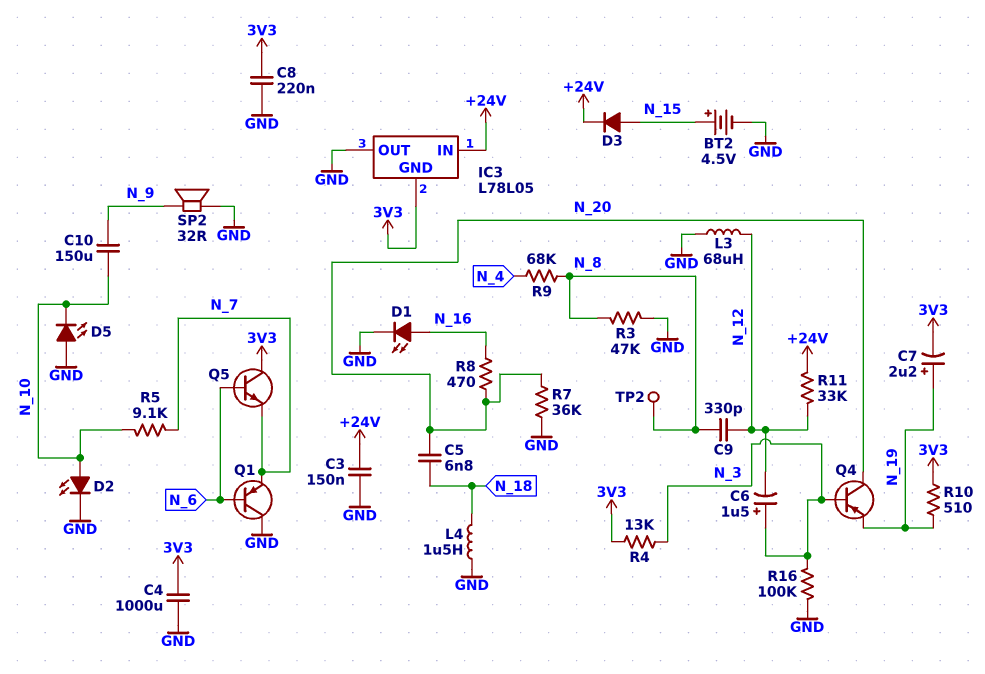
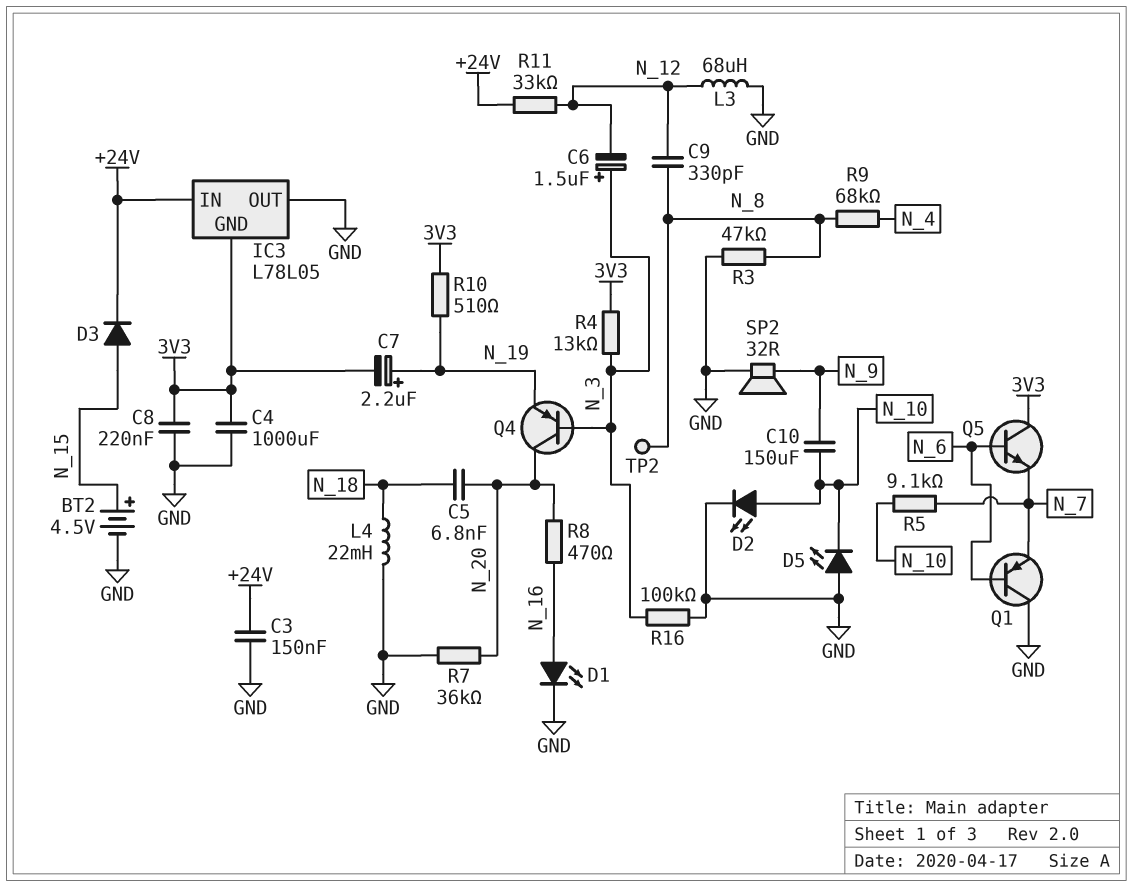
L4: 1.5uH (GND, N_18) -> 22mH (GND, N_18)

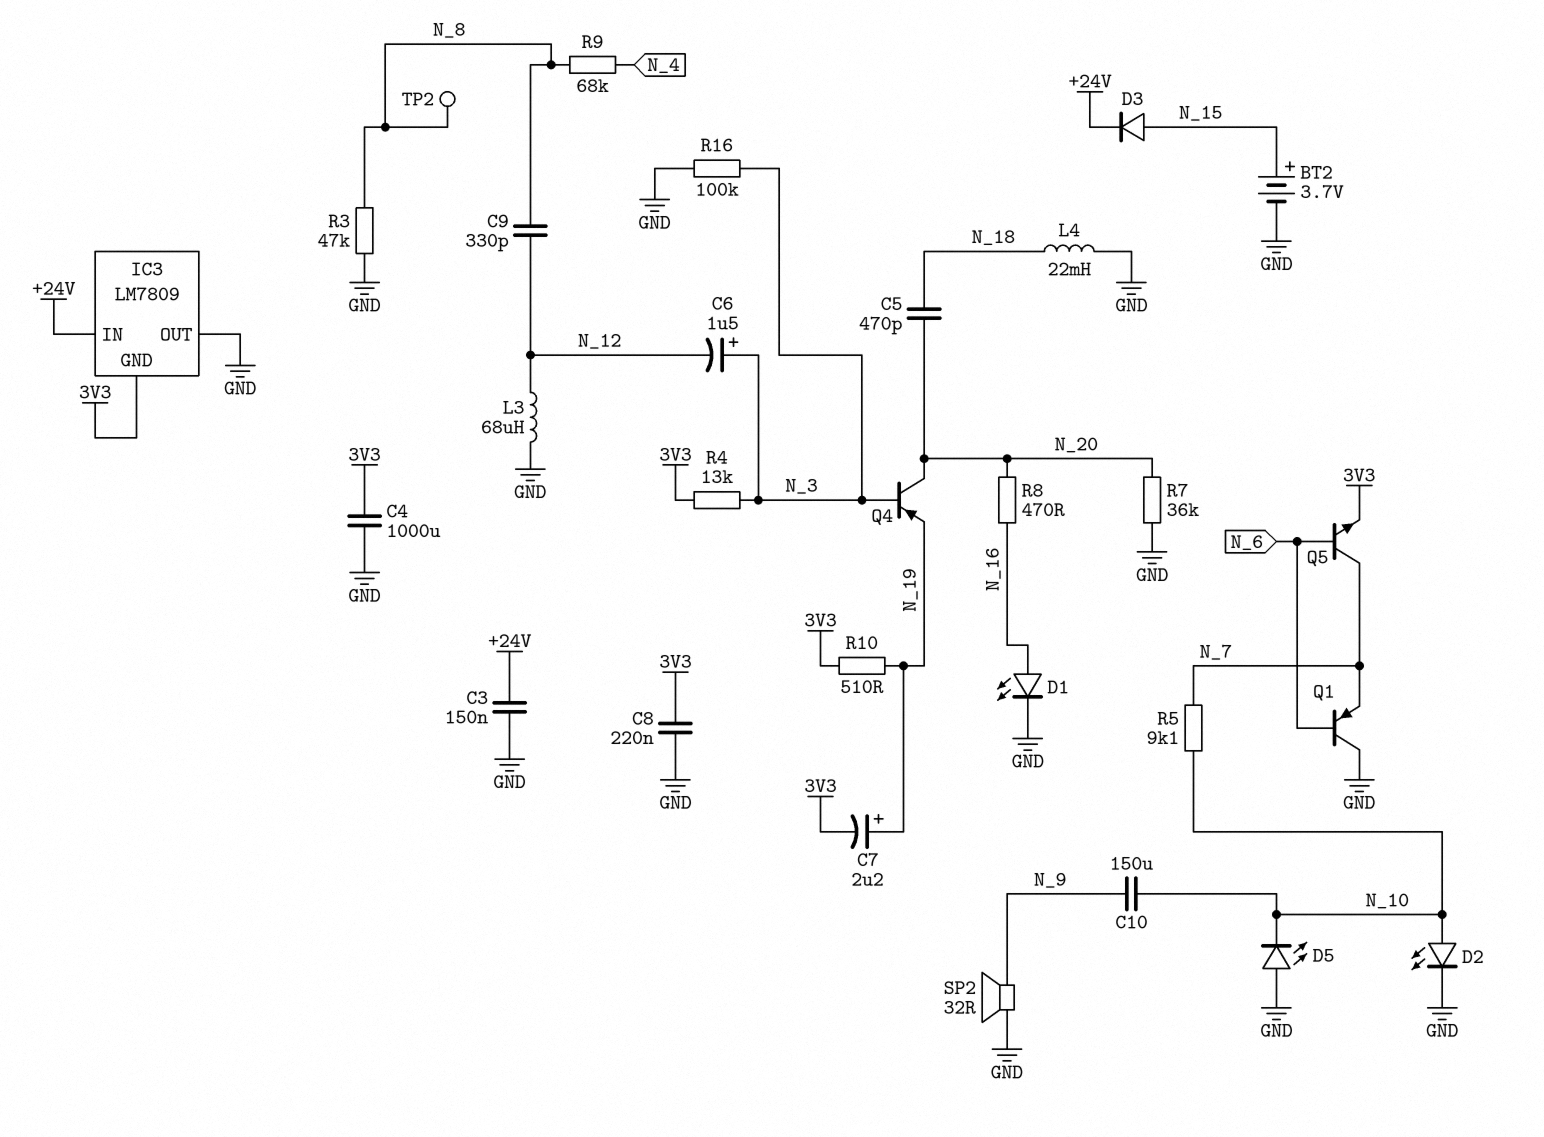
BT2: 4.5V (plus N_15, minus GND) -> 3.7V (plus N_15, minus GND)
C5: 6.8nF (N_18, N_20) -> 470pF (N_18, N_20)
IC3: L78L05 -> LM7809
Q5: NPN (B N_6, C 3V3, E N_7) -> NPN (B N_6, C N_7, E 3V3)
R11: 33k (+24V, N_12) -> none

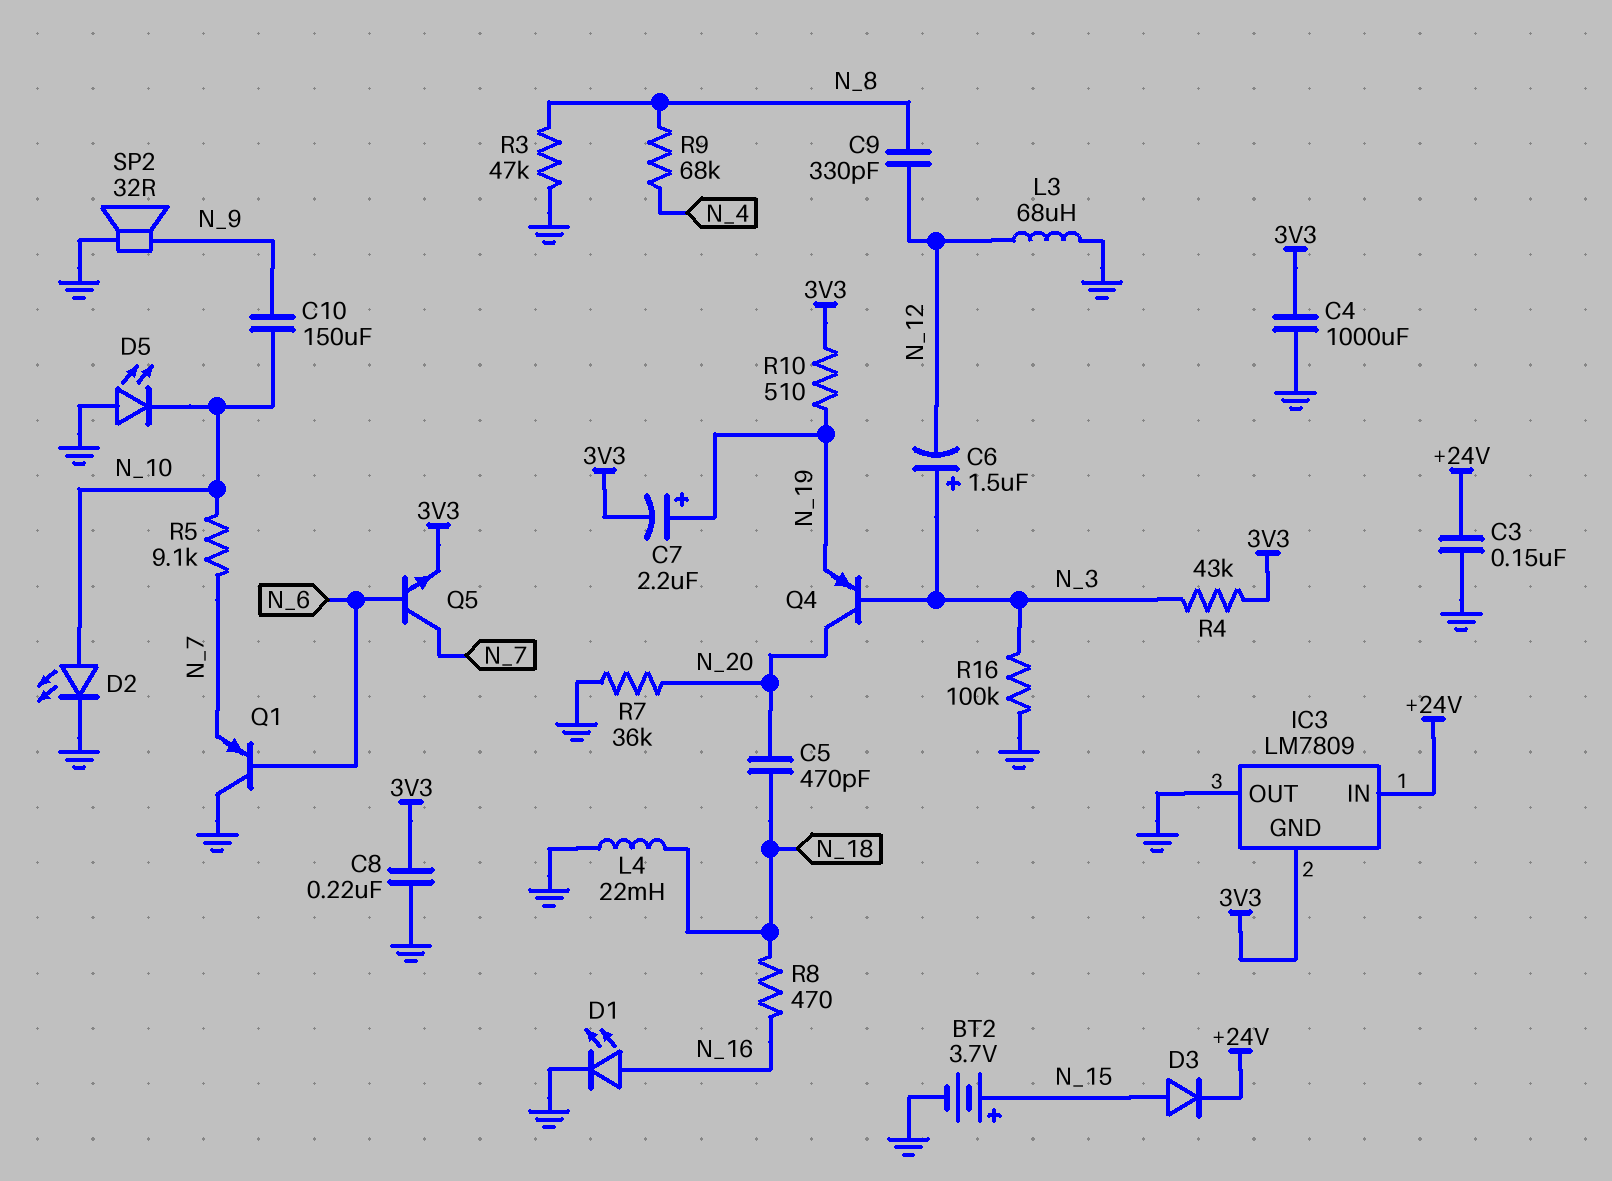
R4: 13k (3V3, N_3) -> 43k (3V3, N_3)
R8: 470 (N_16, N_20) -> 470 (N_16, N_18)
TP2: test point (N_8) -> none

